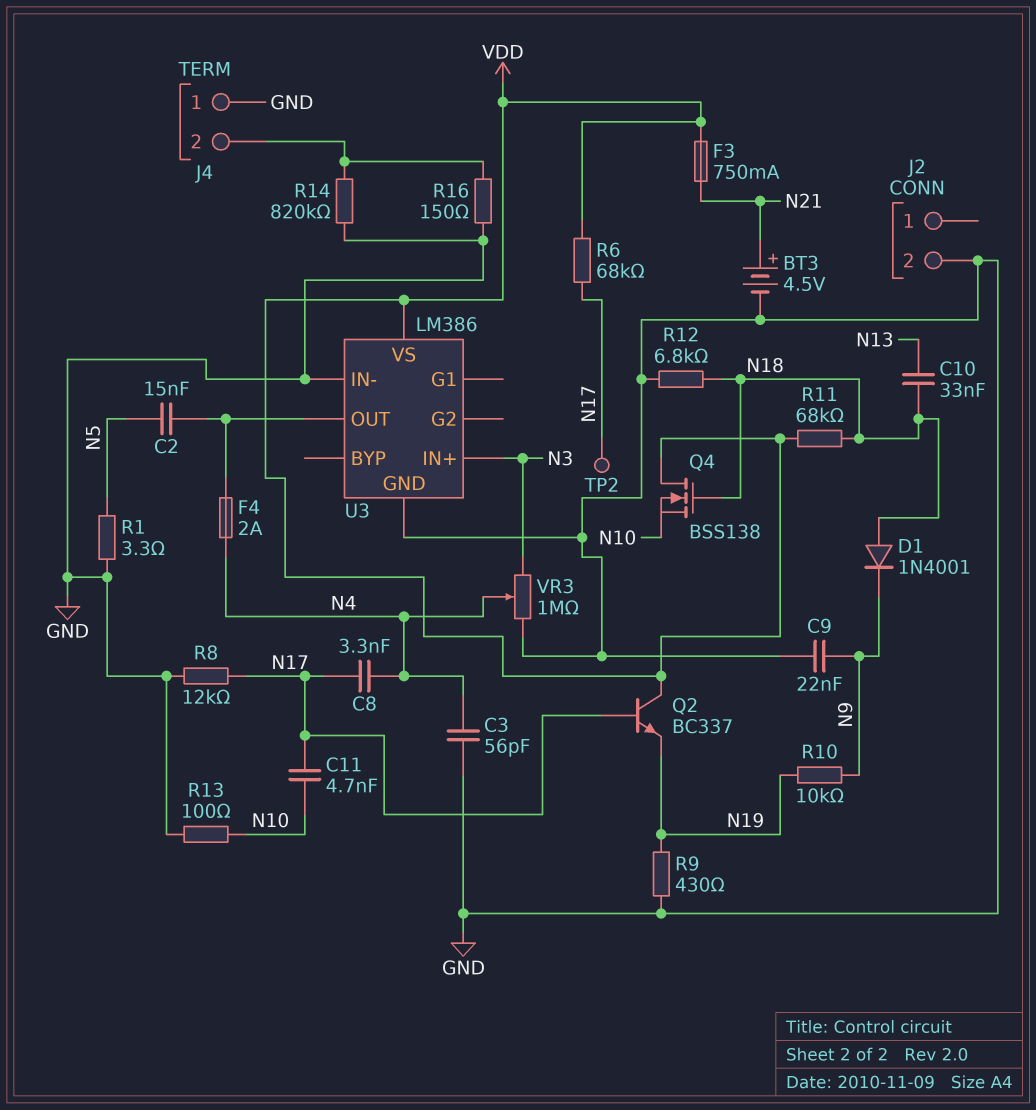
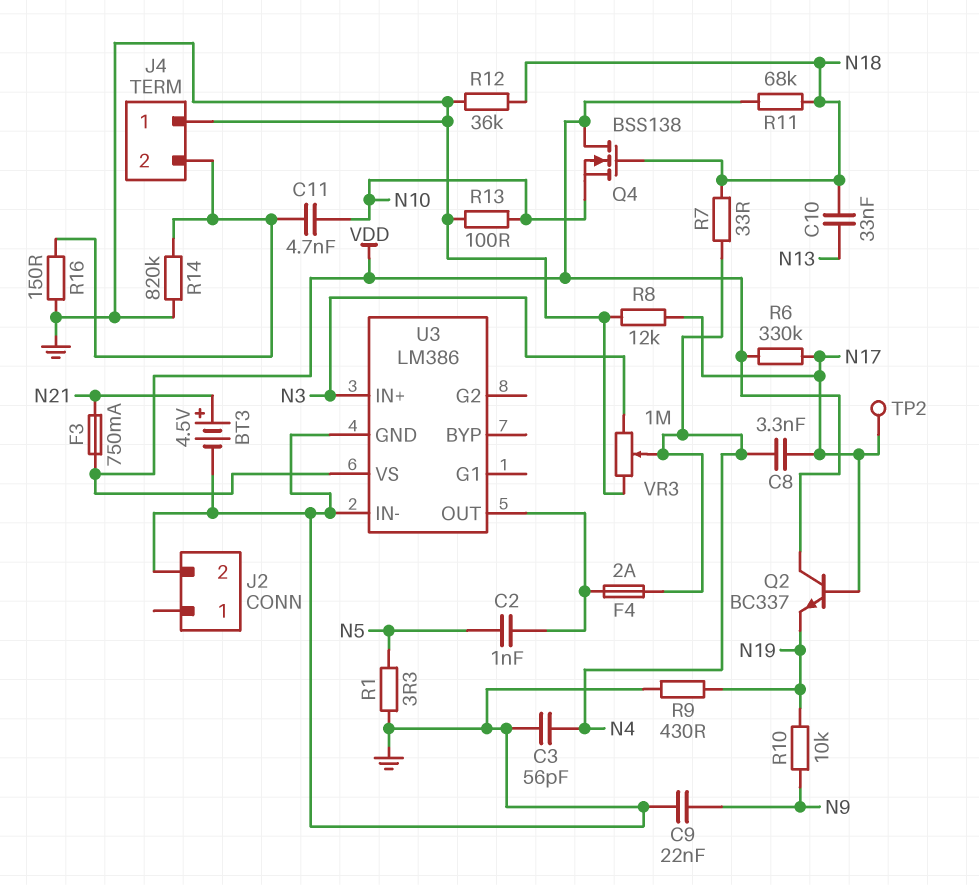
C2: 15nF (N5, U3/OUT) -> 1nF (N5, U3/OUT)
C11: 4.7nF (N10, N17) -> 4.7nF (J4/2, N10)
D1: diode 1N4001 (A N18, K N9) -> none
R6: 68k (N17, VDD) -> 330k (N17, VDD)
R7: none -> 33 (N4, N18)
R12: 6.8k (GND, N18) -> 36k (GND, N18)

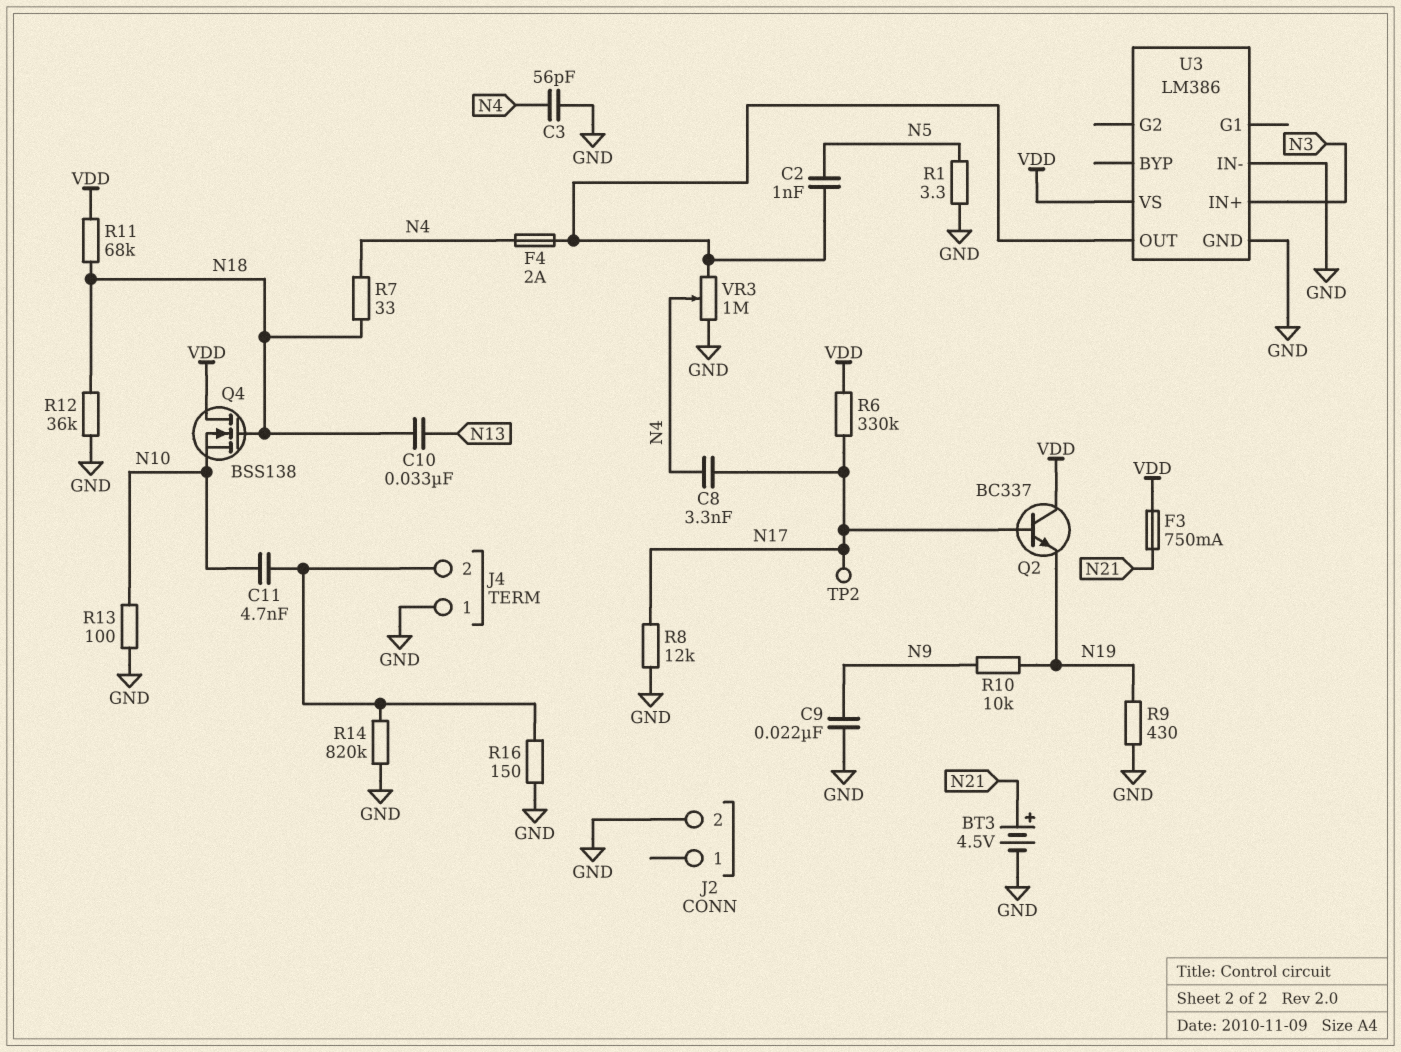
VR3: 1M (GND, N3, wiper N4) -> 1M (GND, U3/OUT, wiper N4)

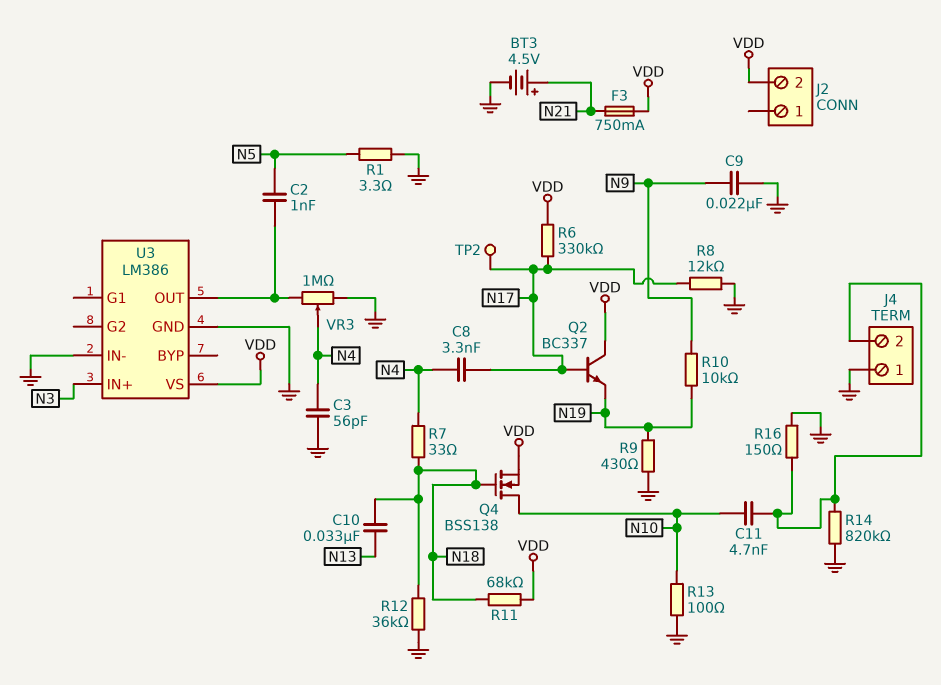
F4: 2A (N4, U3/OUT) -> none
J2 pin 2: GND -> VDD
Q4: NMOS BSS138 (G N18, D VDD, S N10) -> NMOS BSS138 (G N18, D N10, S VDD)

